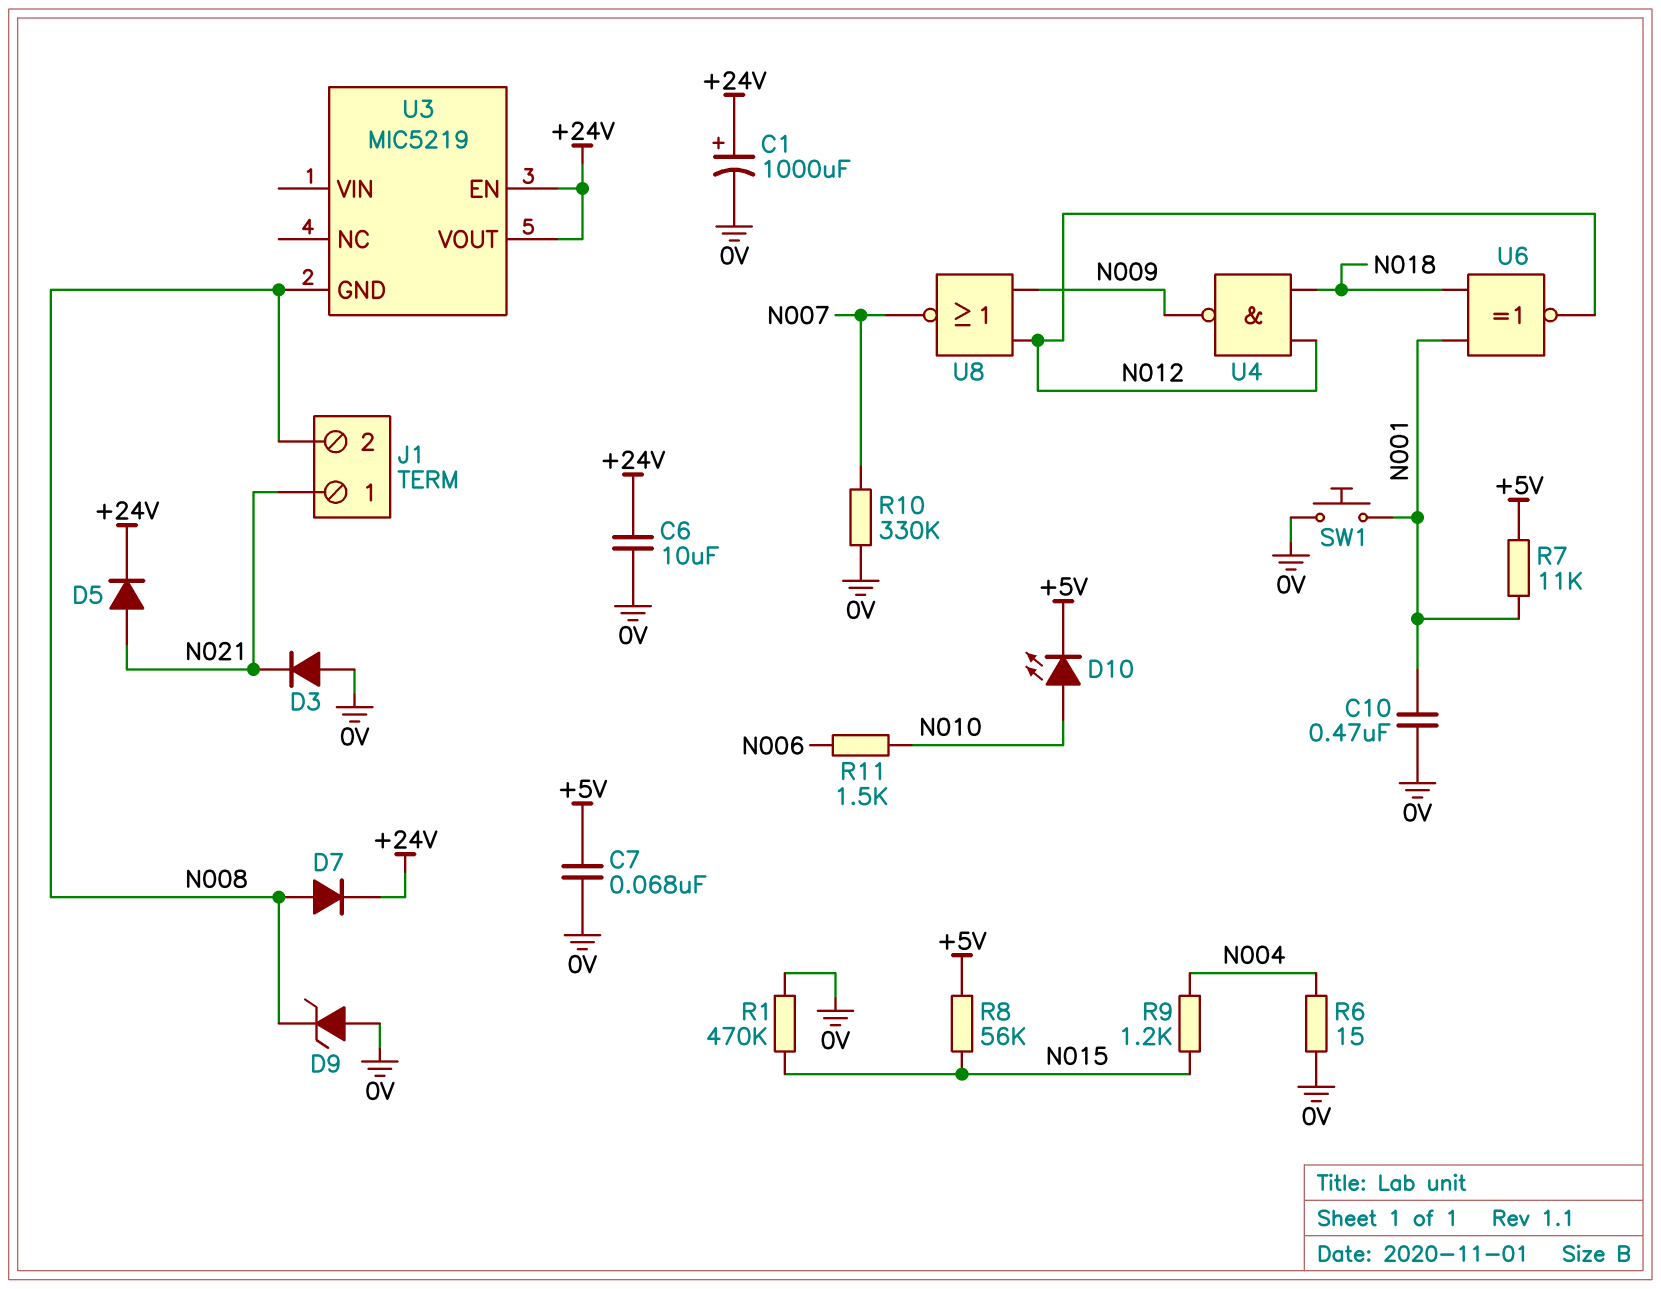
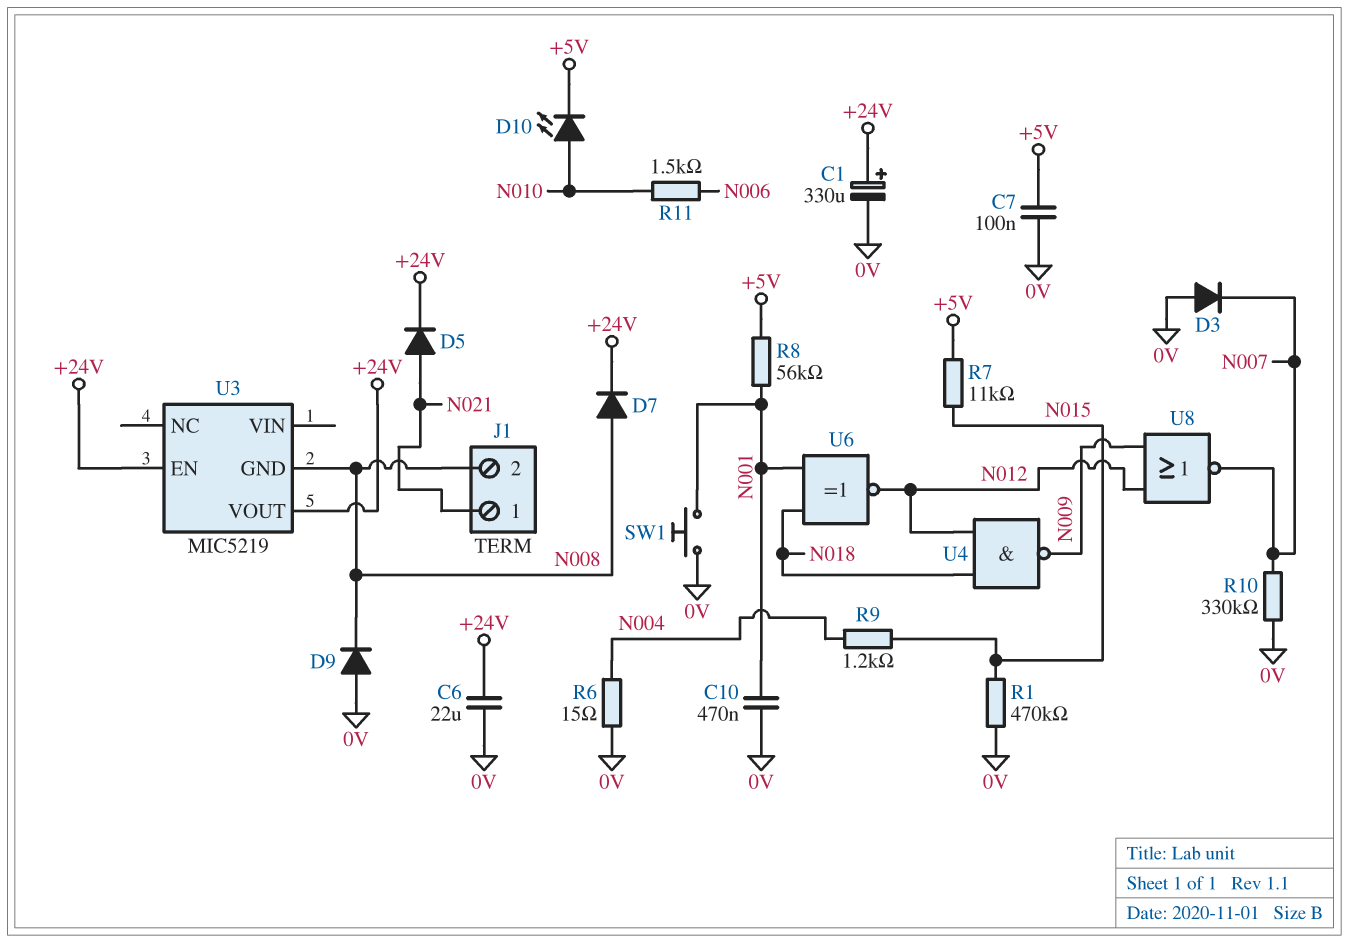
C1: 1000uF (plus +24V, minus 0V) -> 330uF (plus +24V, minus 0V)
C6: 10uF (+24V, 0V) -> 22uF (+24V, 0V)
C7: 68nF (+5V, 0V) -> 100nF (+5V, 0V)
D3: diode (A 0V, K N021) -> diode (A 0V, K N007)
D9: zener (A 0V, K N008) -> diode (A 0V, K N008)
R7: 11k (+5V, N001) -> 11k (+5V, N015)
R8: 56k (+5V, N015) -> 56k (+5V, N001)

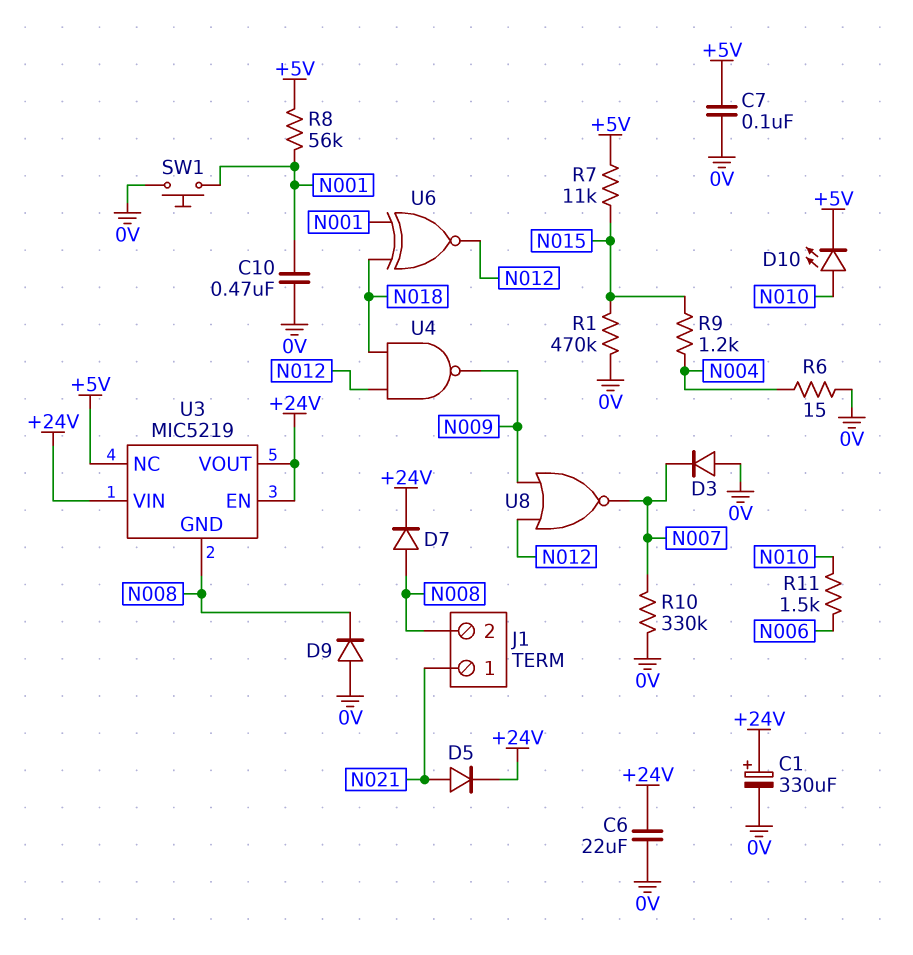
U3 pin NC: none -> +5V
U3 pin VIN: none -> +24V

